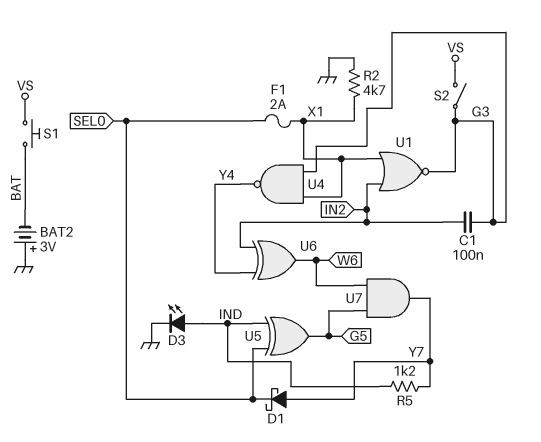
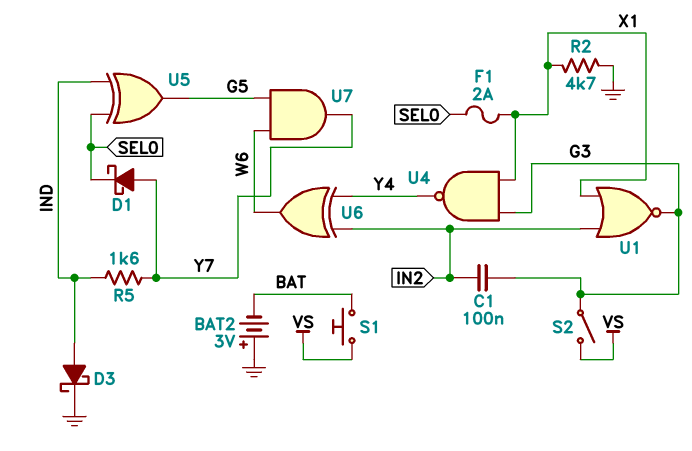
D3: LED (A IND, K GND) -> schottky (A IND, K GND)
R5: 1.2k (IND, Y7) -> 1.6k (IND, Y7)

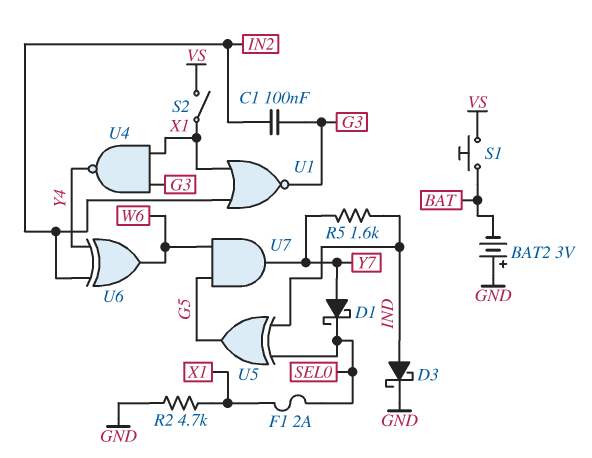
S2: switch (G3, VS) -> switch (VS, X1)

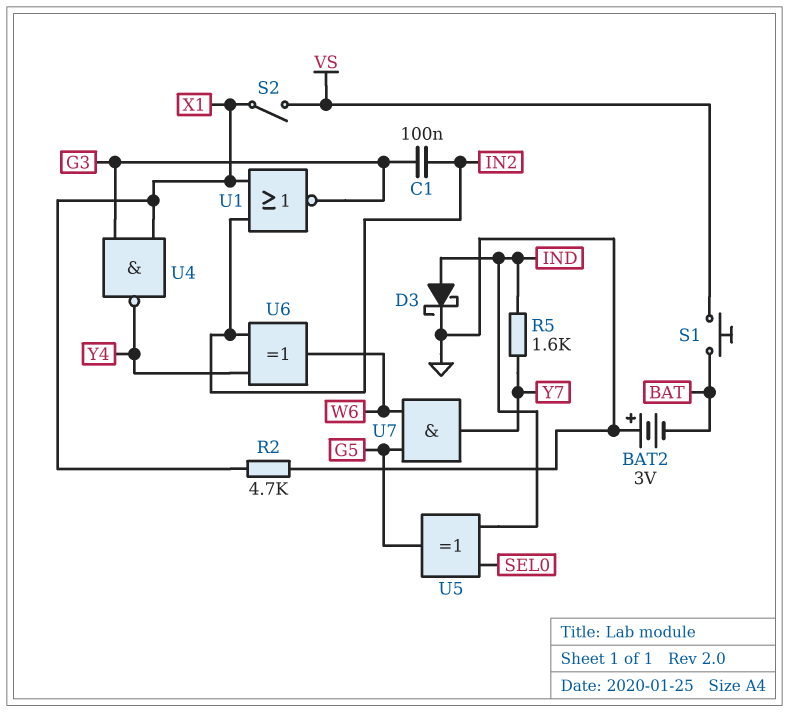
D1: schottky (A Y7, K SEL0) -> none
F1: 2A (SEL0, X1) -> none

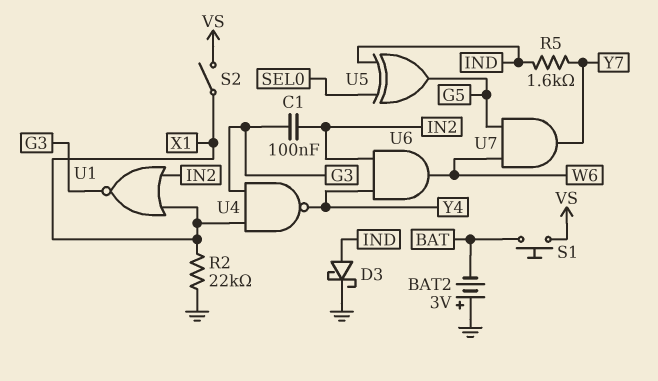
R2: 4.7k (GND, X1) -> 22k (GND, X1)
U6: XOR (in IN2, in Y4, out W6) -> AND (in IN2, in Y4, out W6)

